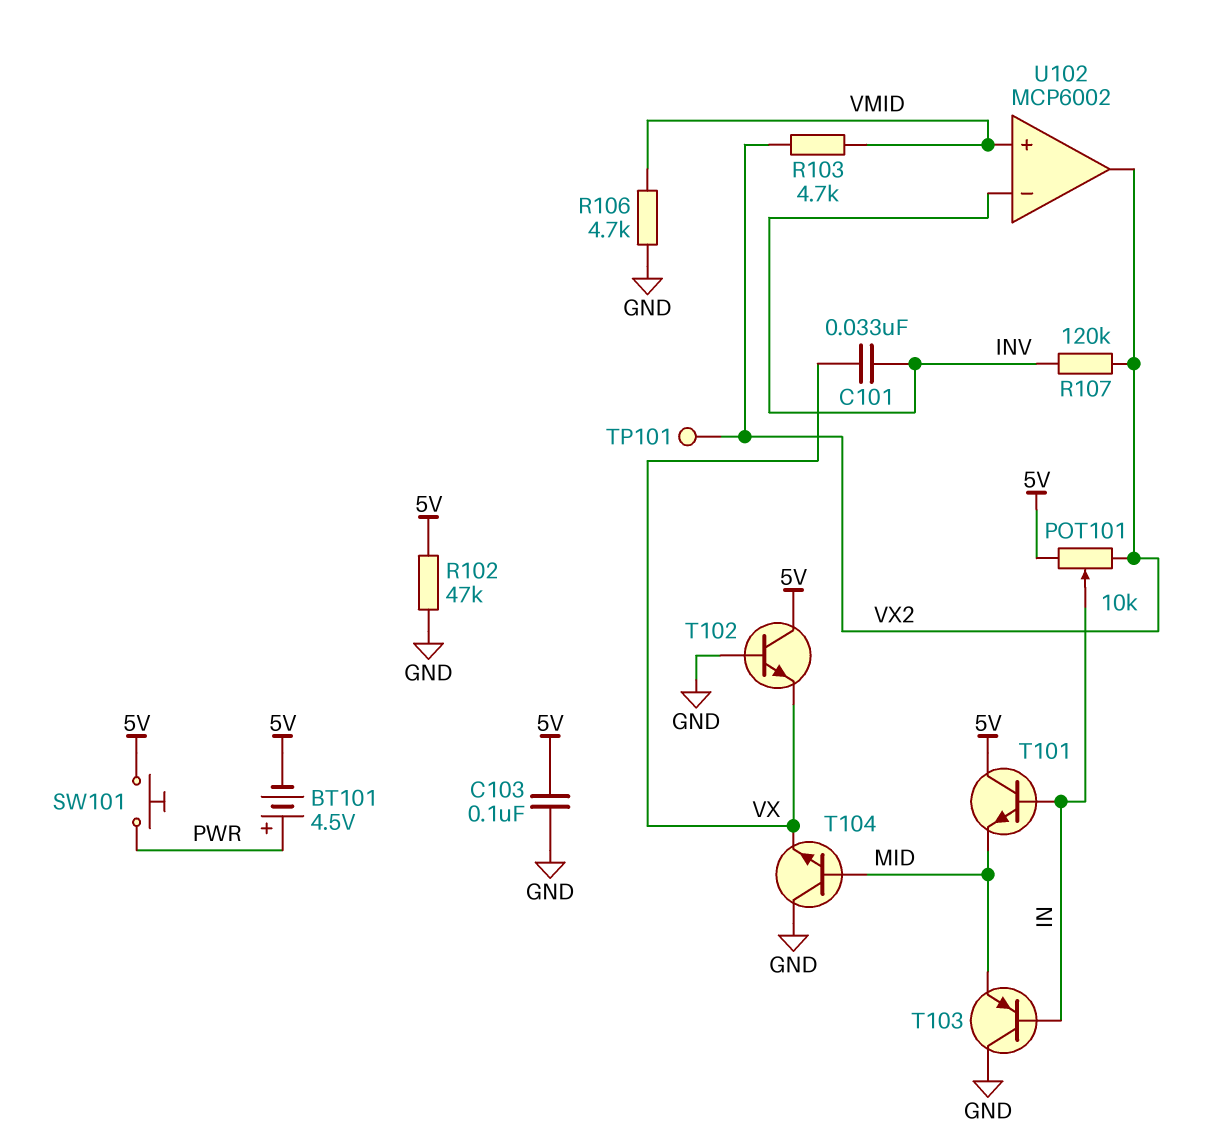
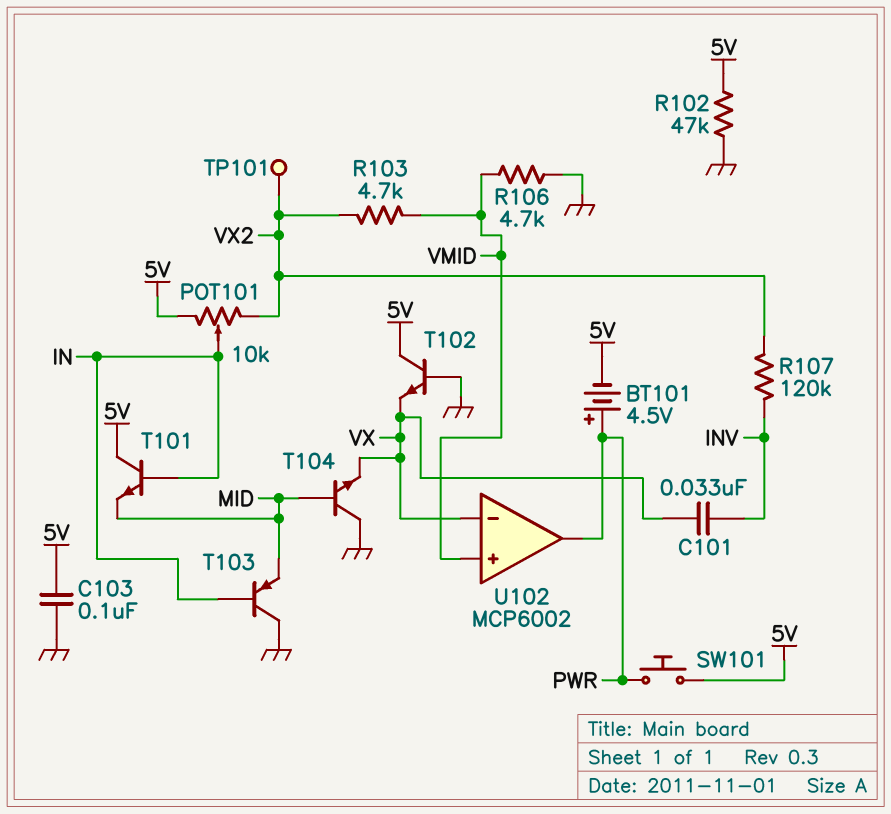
U102 pin in-: INV -> VX
U102 pin out: VX2 -> PWR

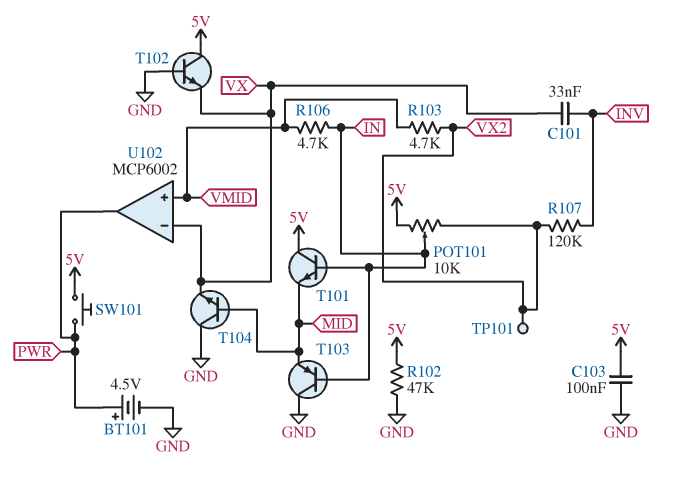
BT101: 4.5V (plus PWR, minus 5V) -> 4.5V (plus PWR, minus GND)
R106: 4.7k (GND, VMID) -> 4.7k (IN, VMID)

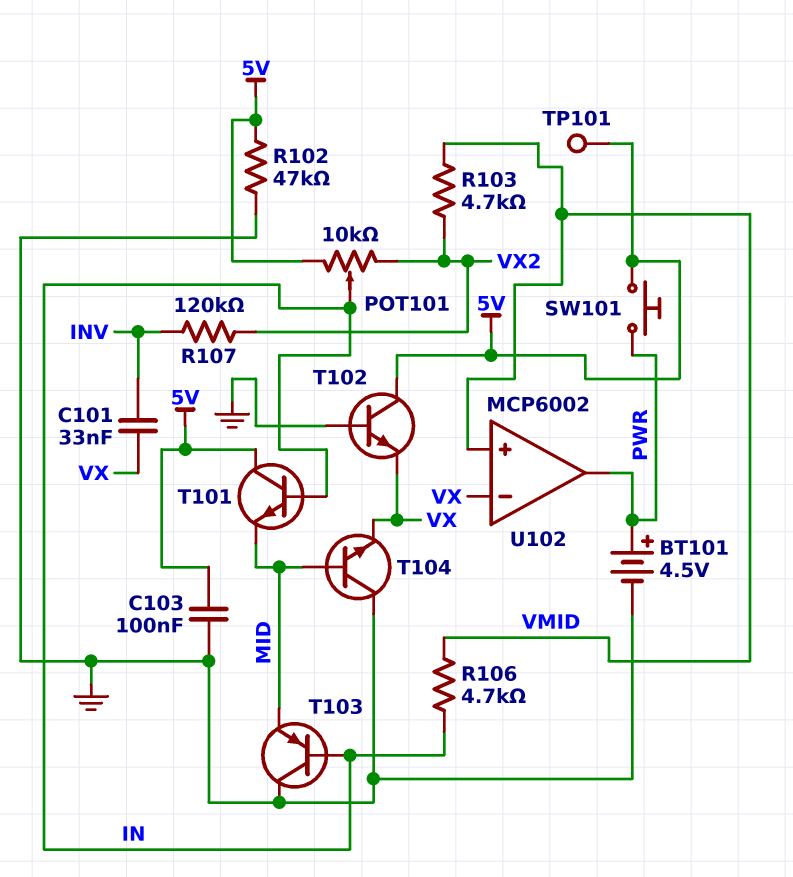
TP101: test point (VX2) -> test point (5V)

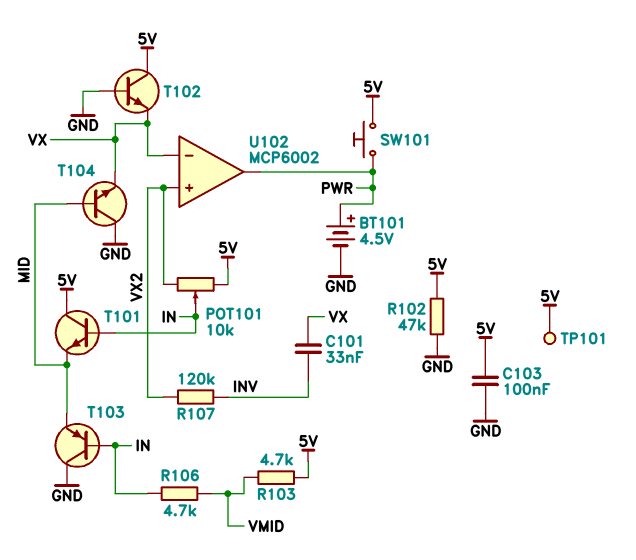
R103: 4.7k (VMID, VX2) -> 4.7k (5V, VMID)
U102 pin in+: VMID -> VX2

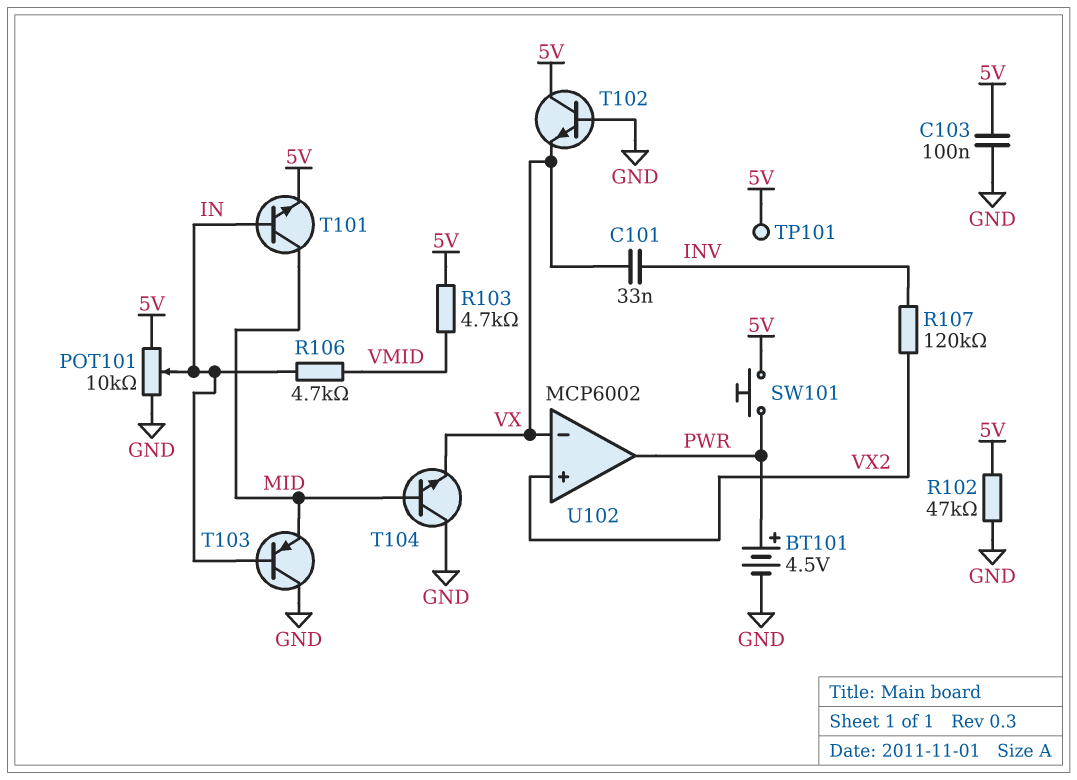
POT101: 10k (5V, VX2, wiper IN) -> 10k (5V, GND, wiper IN)
T101: NPN (B IN, C 5V, E MID) -> NPN (B IN, C MID, E 5V)

